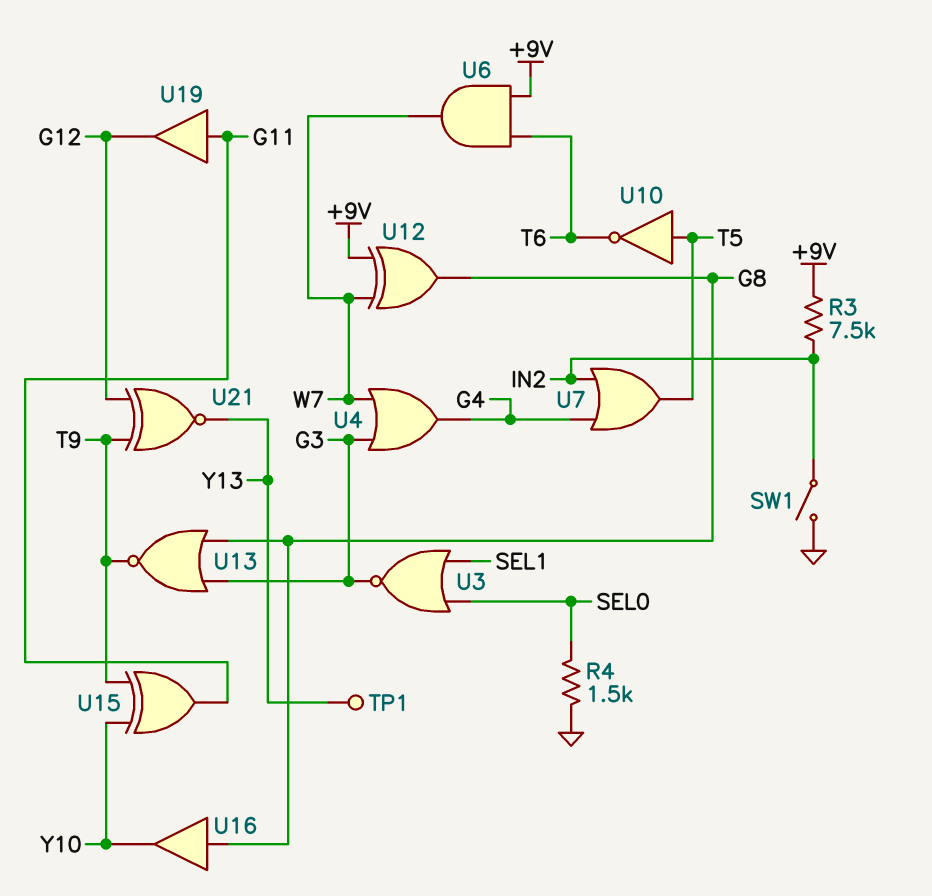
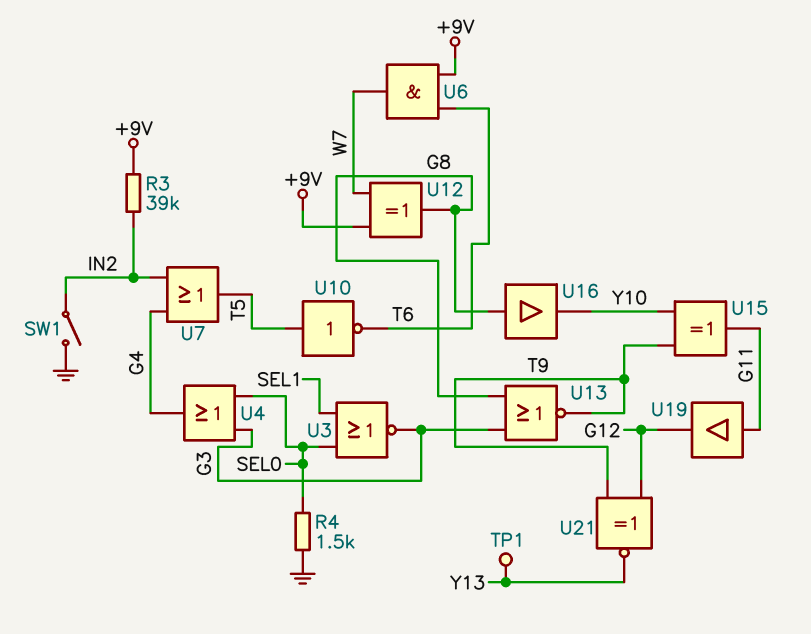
R3: 7.5k (+9V, IN2) -> 39k (+9V, IN2)
U4: OR (in G3, in W7, out G4) -> OR (in G3, in SEL0, out G4)

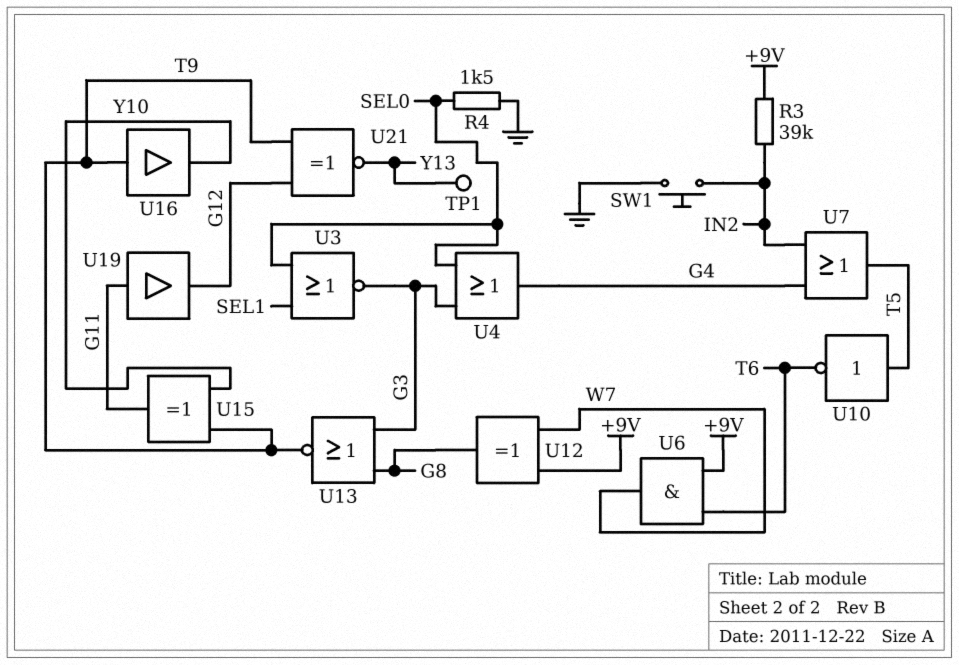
SW1: switch (GND, IN2) -> button (GND, IN2)
U16: buffer (in G8, out Y10) -> buffer (in T9, out Y10)

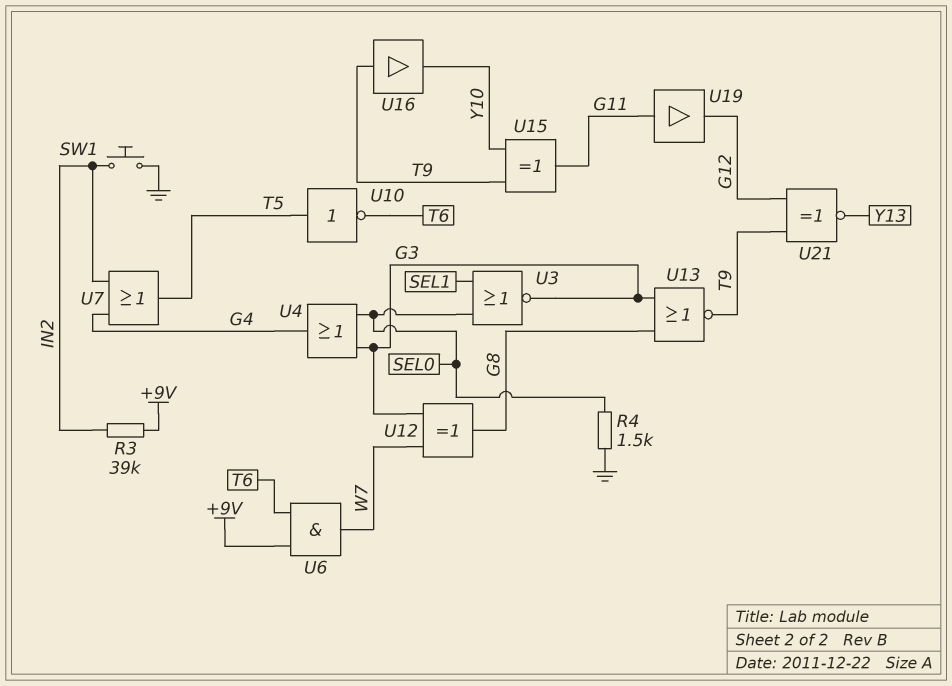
TP1: test point (Y13) -> none
U12: XOR (in +9V, in W7, out G8) -> XOR (in G3, in W7, out G8)

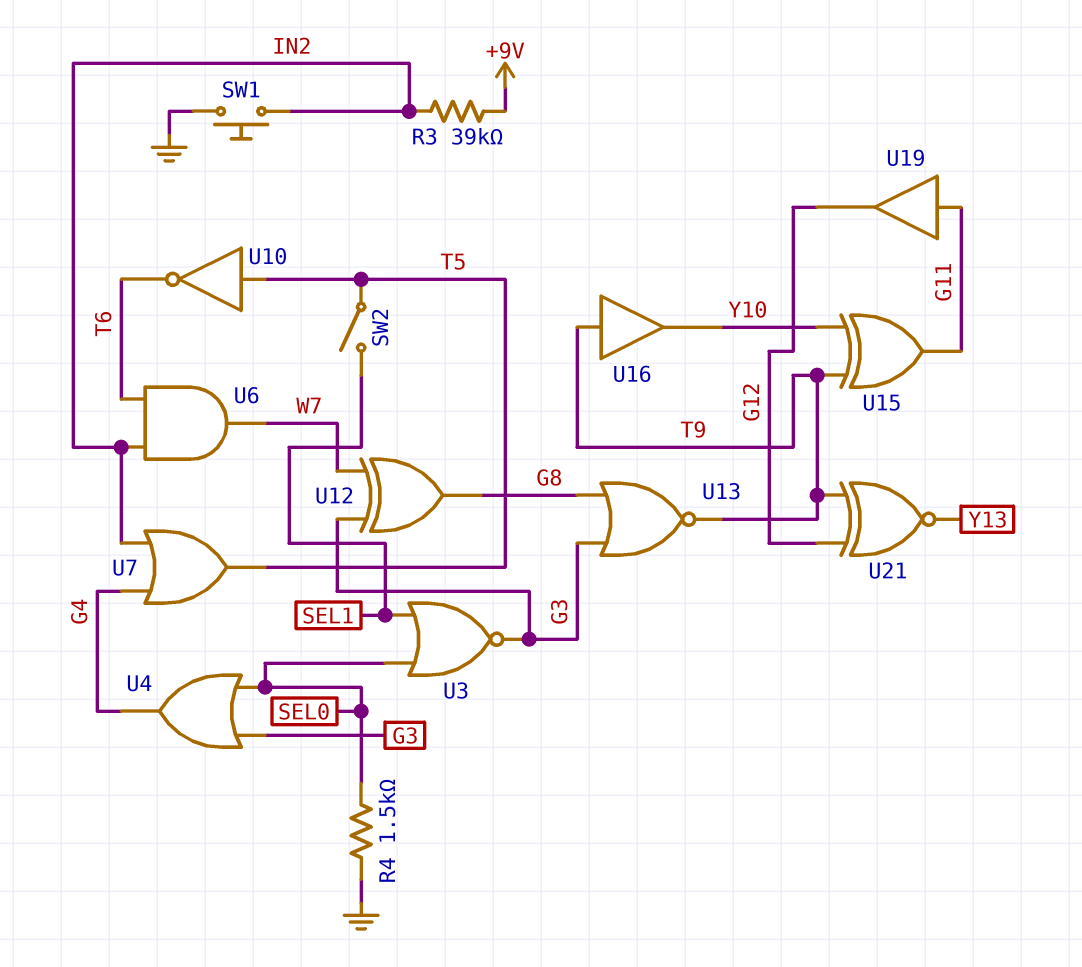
SW2: none -> switch (SEL1, T5)
U6: AND (in +9V, in T6, out W7) -> AND (in IN2, in T6, out W7)

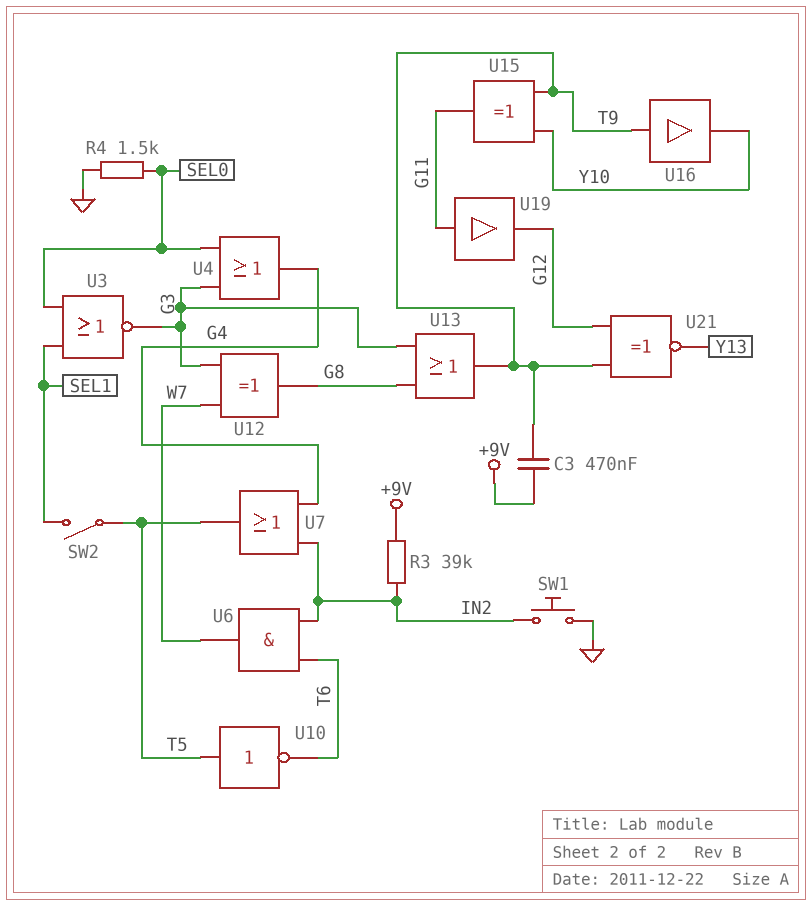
C3: none -> 470nF (+9V, T9)
U13: NOR (in G3, in G8, out T9) -> OR (in G3, in G8, out T9)

